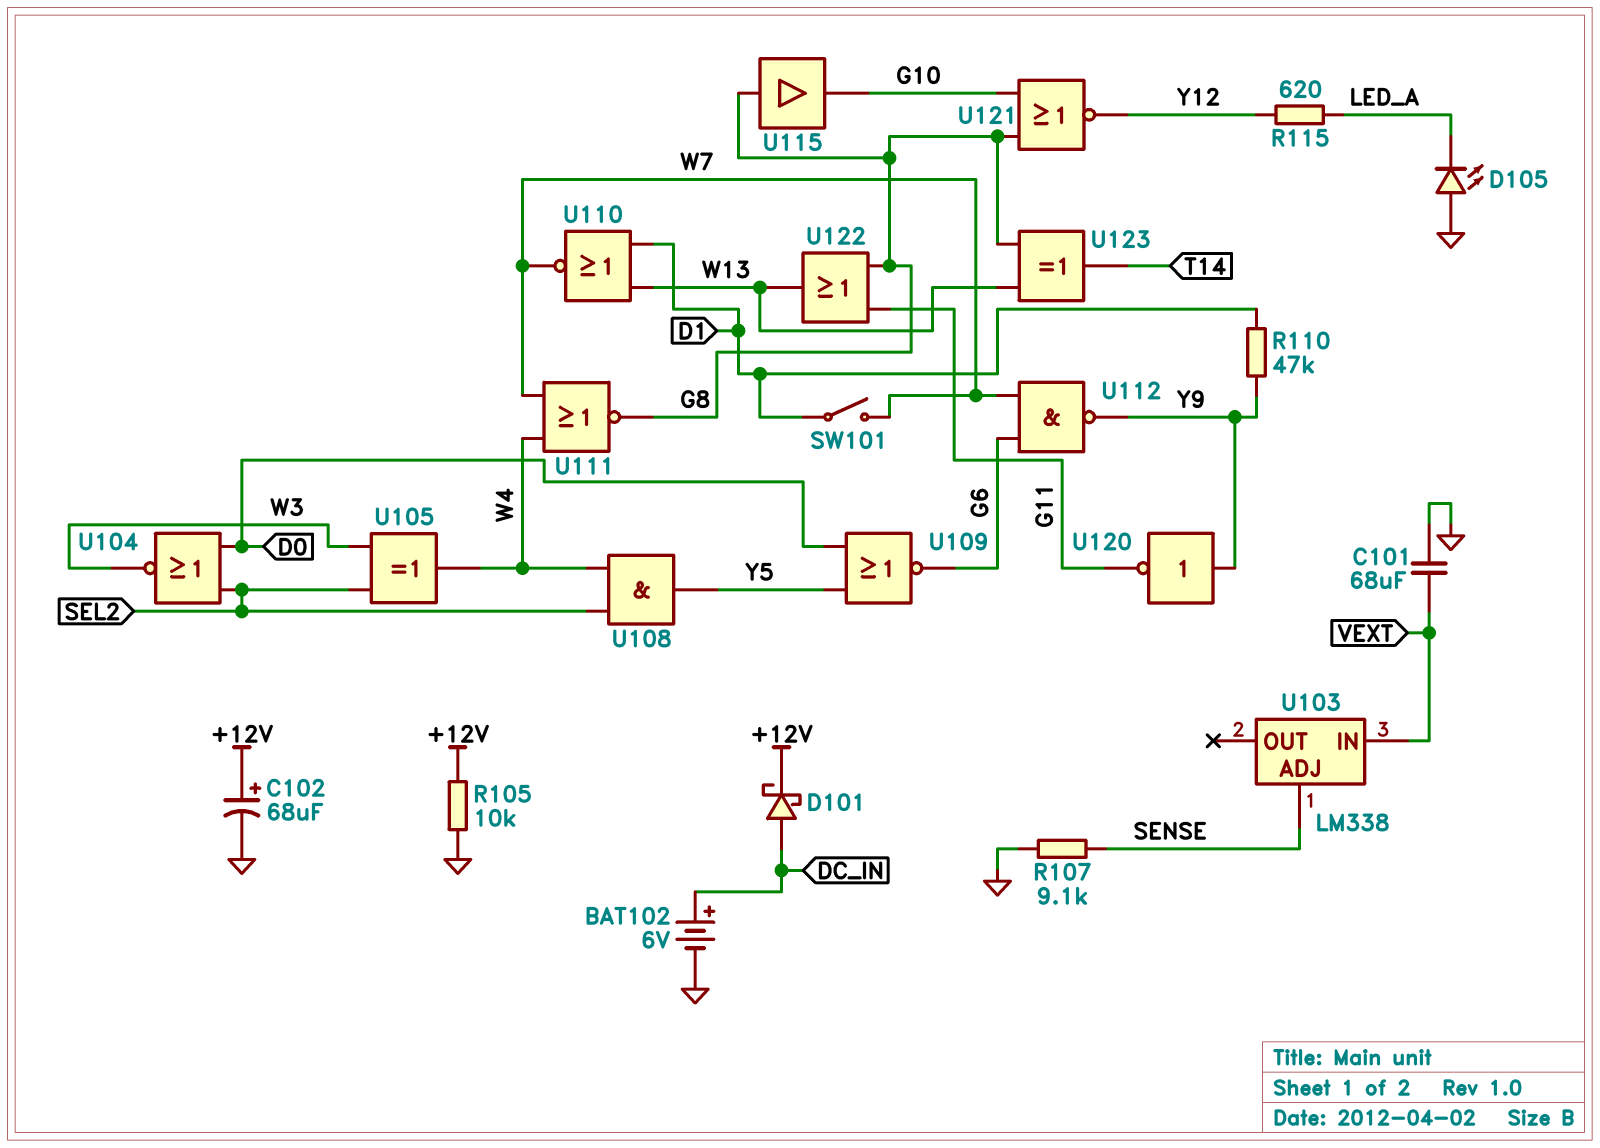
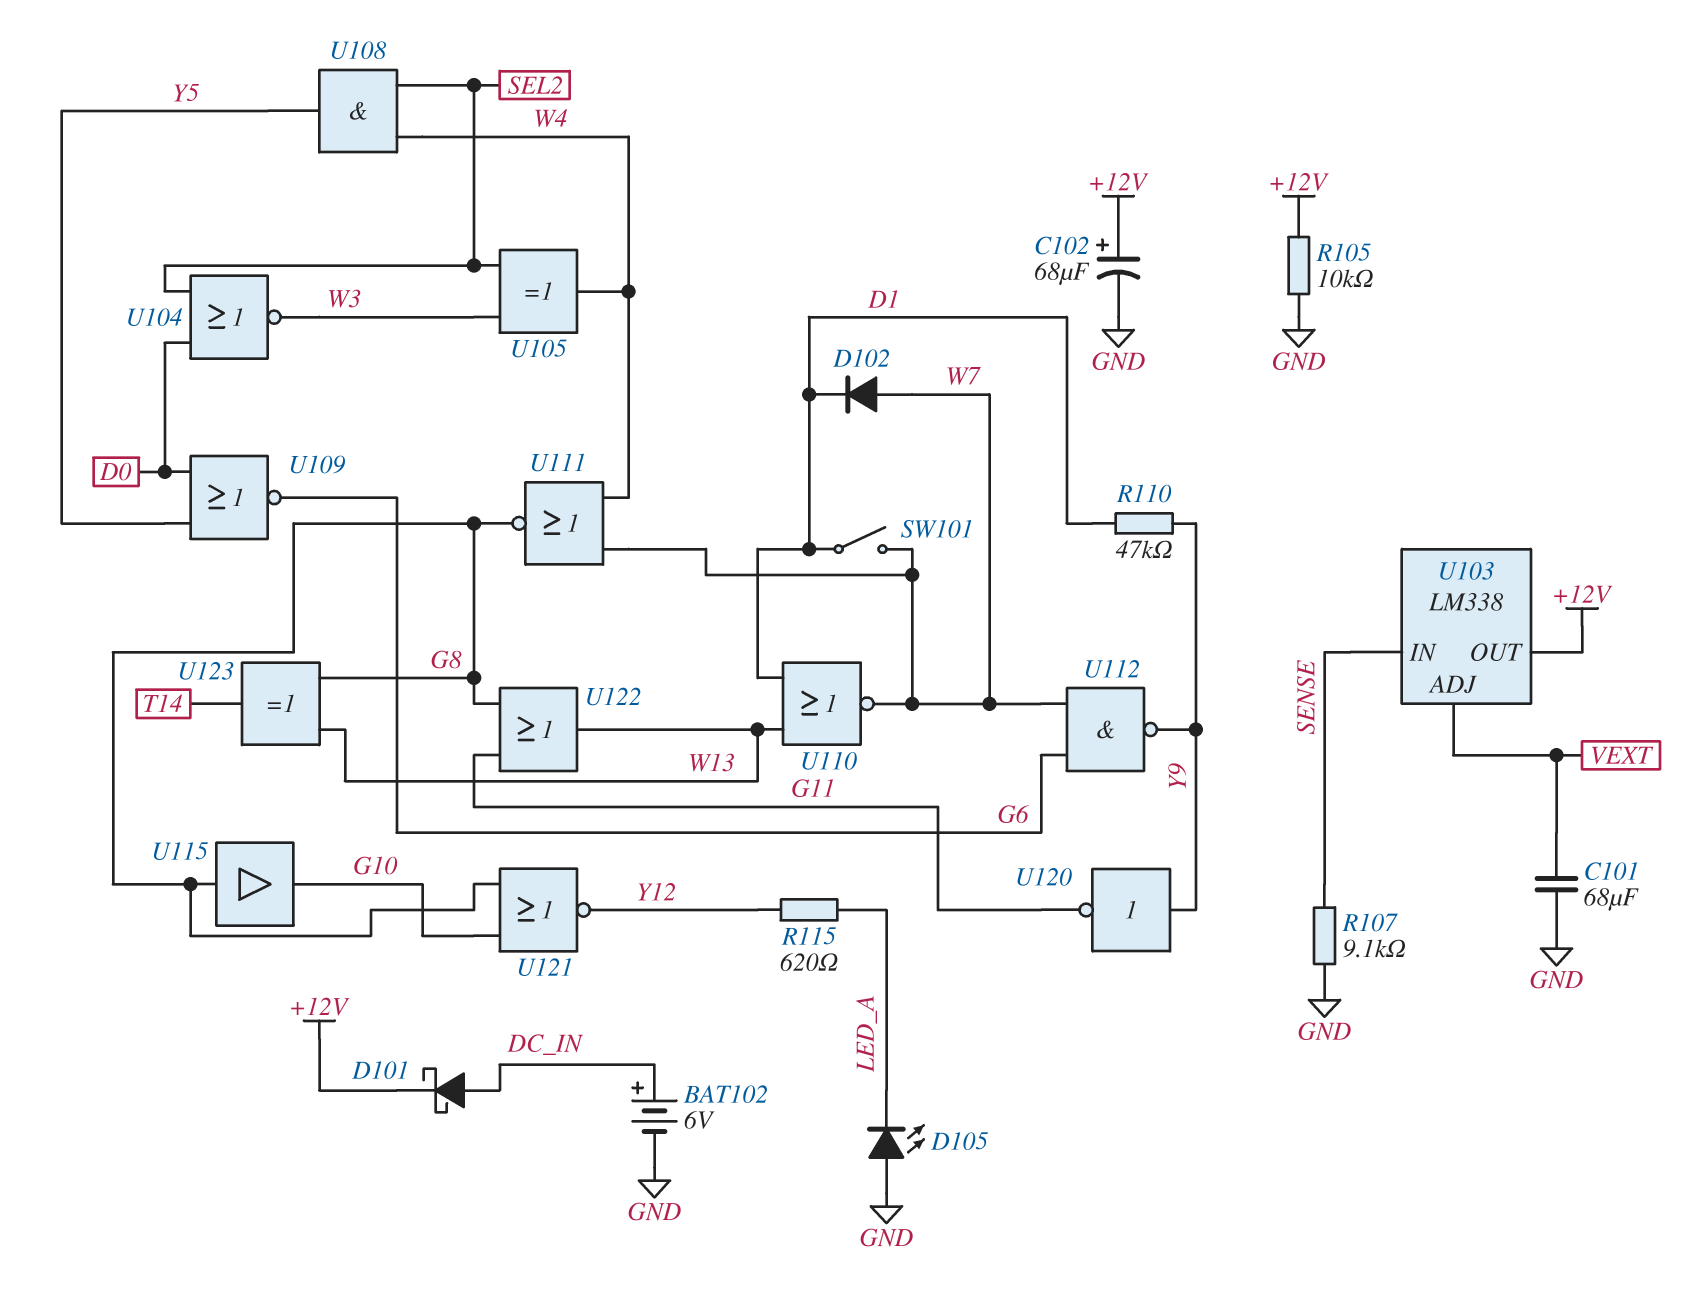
D102: none -> diode (A W7, K D1)
U103 pin ADJ: SENSE -> VEXT
U103 pin IN: VEXT -> SENSE
U103 pin OUT: none -> +12V

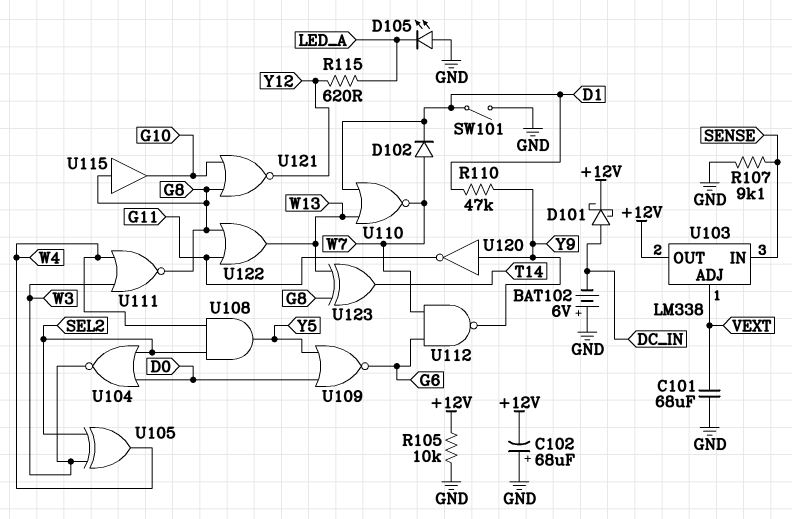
BAT102: 6V (plus DC_IN, minus GND) -> 6V (plus GND, minus DC_IN)
C102: 68uF (plus +12V, minus GND) -> 68uF (plus GND, minus +12V)
SW101: switch (D1, W7) -> switch (D1, GND)
U111: NOR (in W4, in W7, out G8) -> NOR (in W3, in W4, out G8)

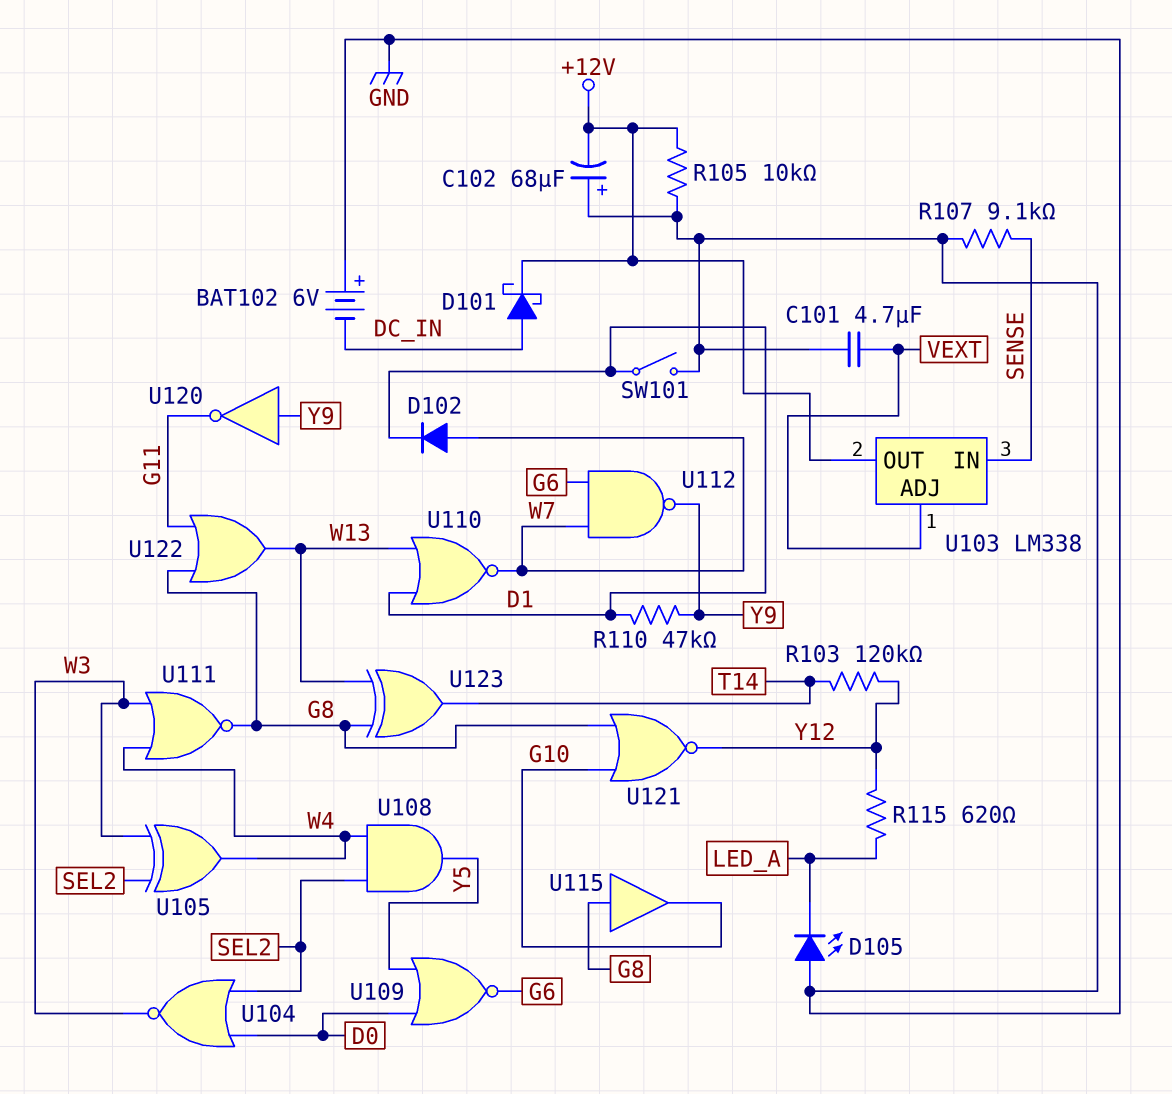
C101: 68uF (GND, VEXT) -> 4.7uF (GND, VEXT)
R103: none -> 120k (T14, Y12)

